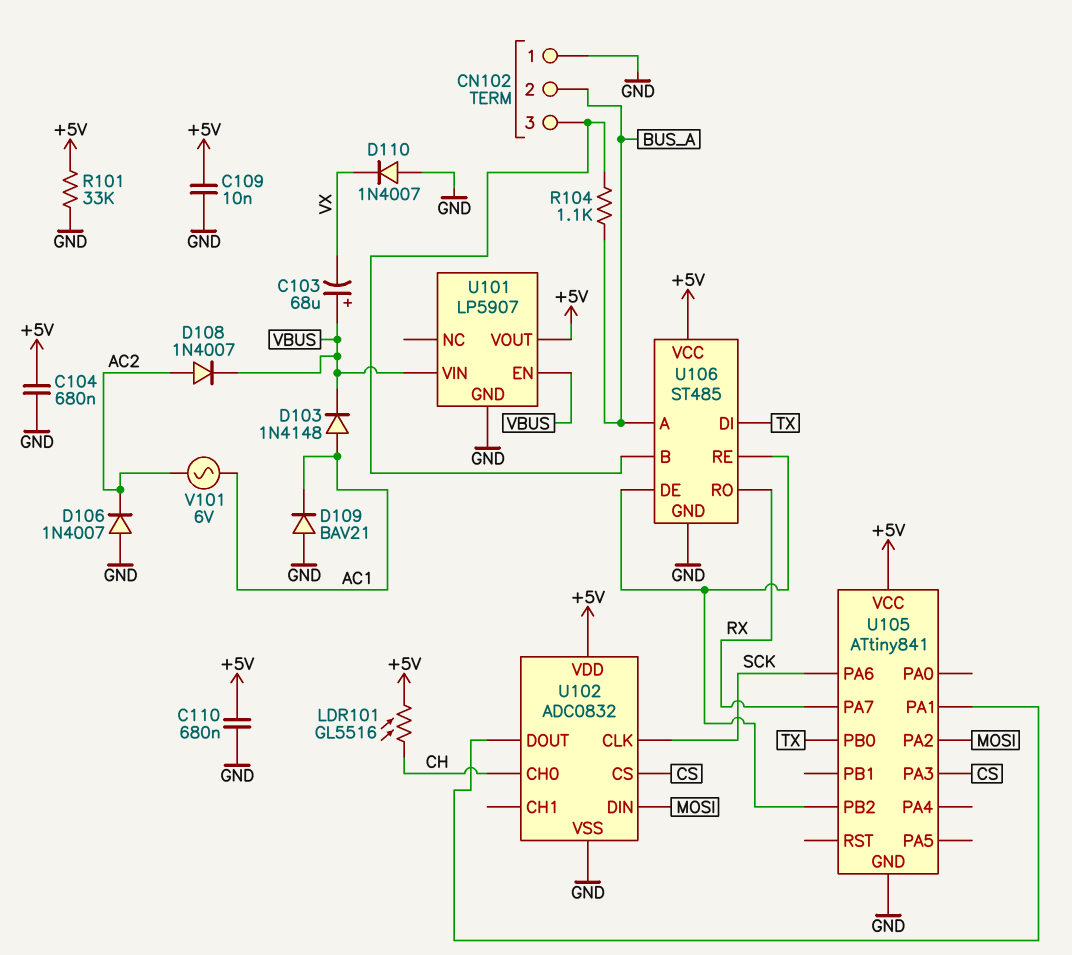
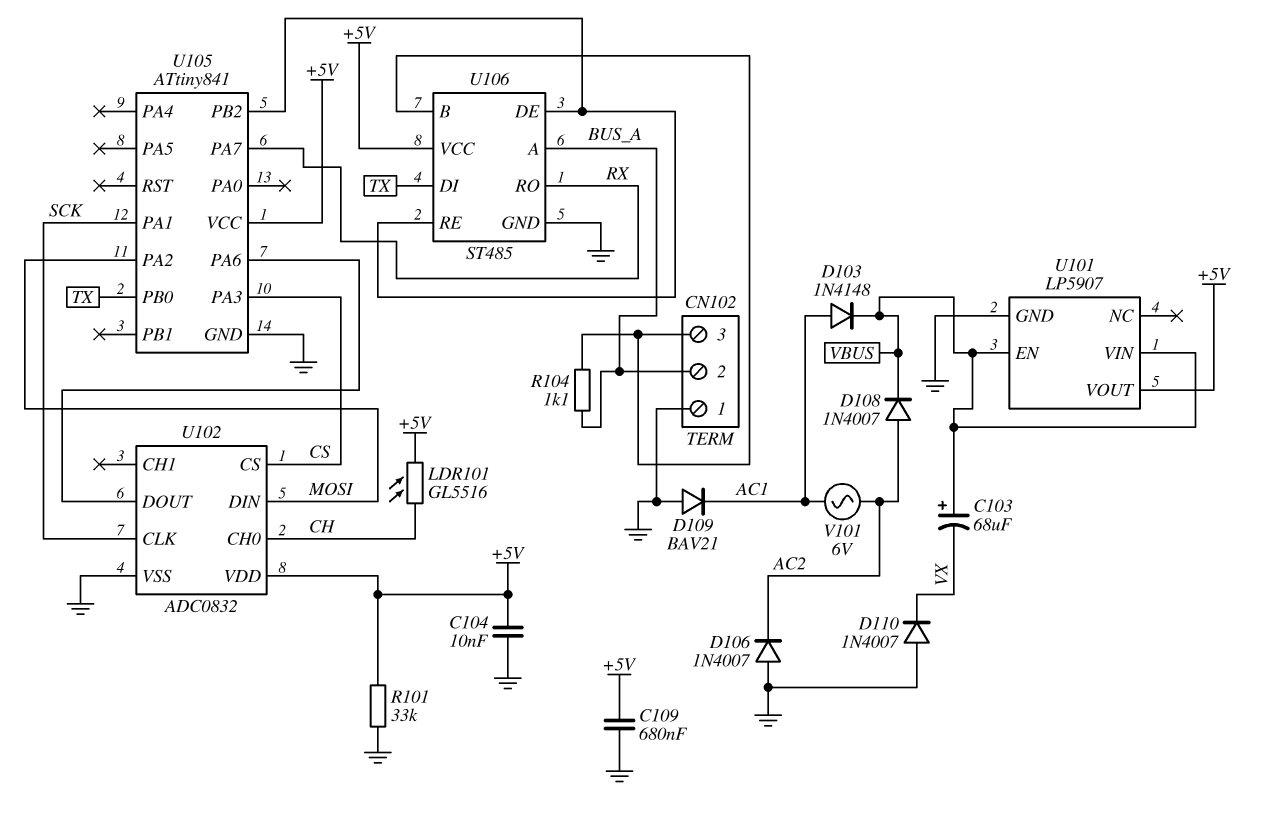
C104: 680nF (+5V, GND) -> 10nF (+5V, GND)
C109: 10nF (+5V, GND) -> 680nF (+5V, GND)
C110: 680nF (+5V, GND) -> none
U105 pin PA1: U102/DOUT -> SCK
U105 pin PA6: SCK -> U102/DOUT

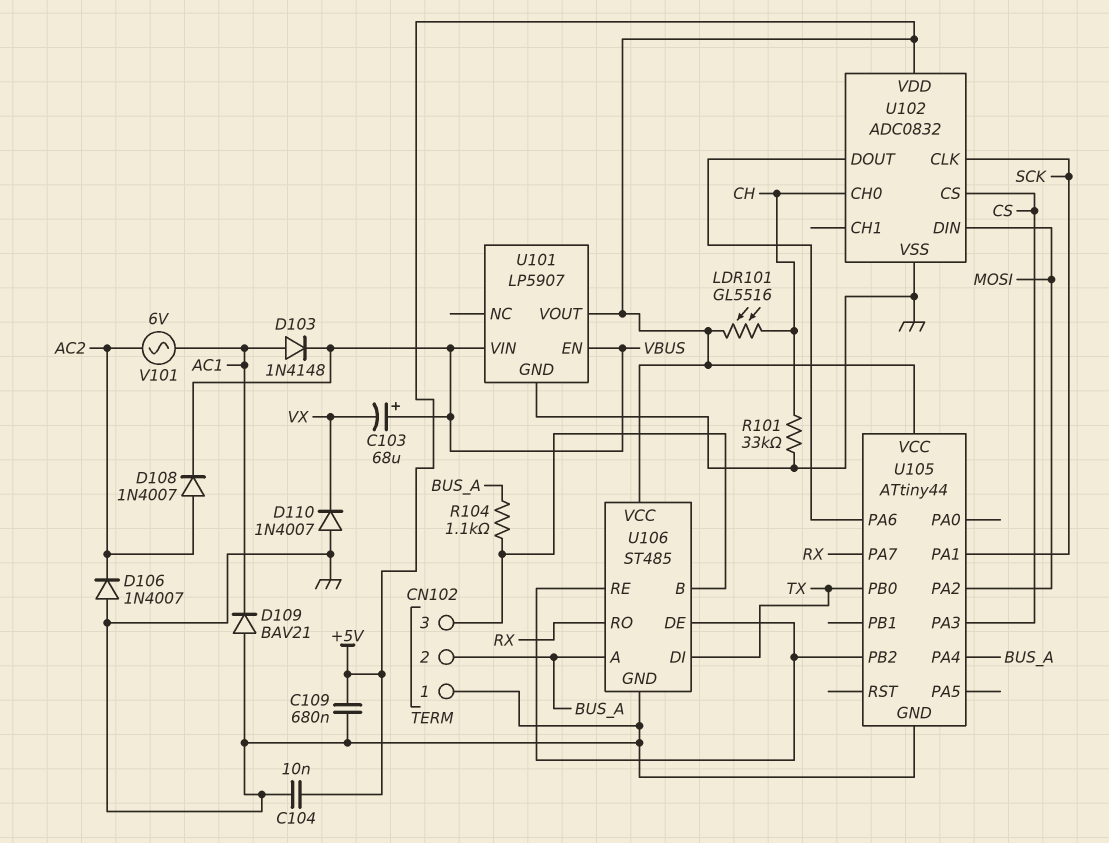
R101: 33k (+5V, GND) -> 33k (CH, GND)
U105: ATtiny841 -> ATtiny44
U105 pin PA4: none -> BUS_A

